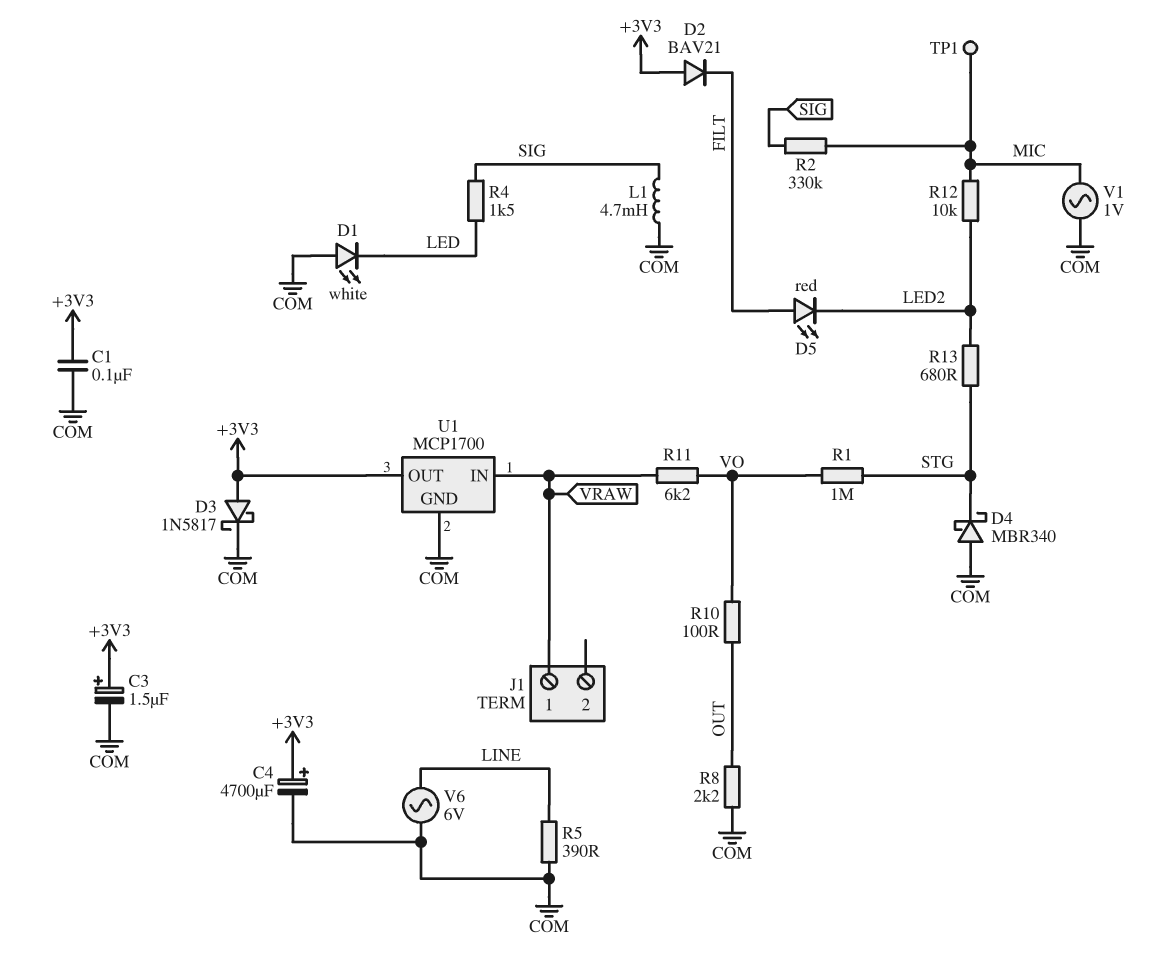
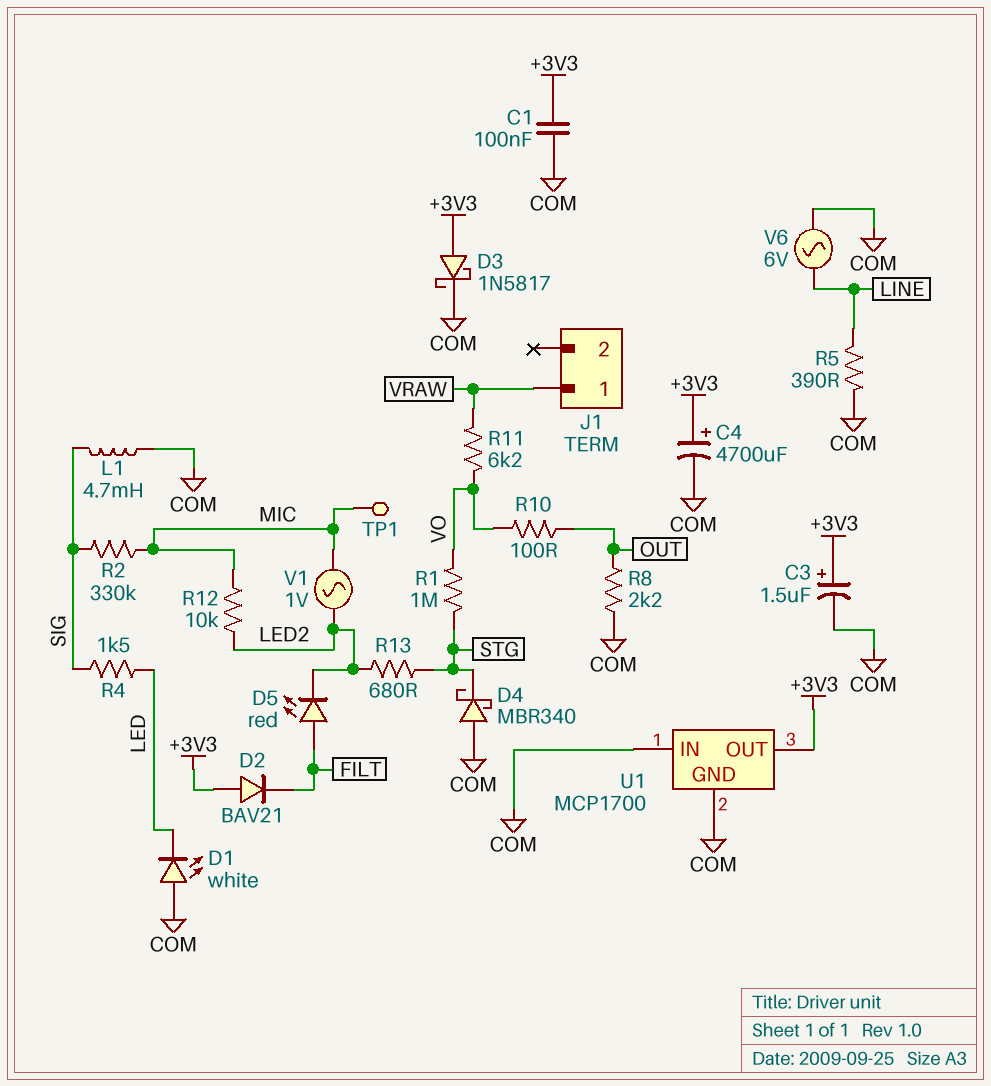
U1 pin IN: VRAW -> COM
V1: AC 1V (COM, MIC) -> AC 1V (LED2, MIC)

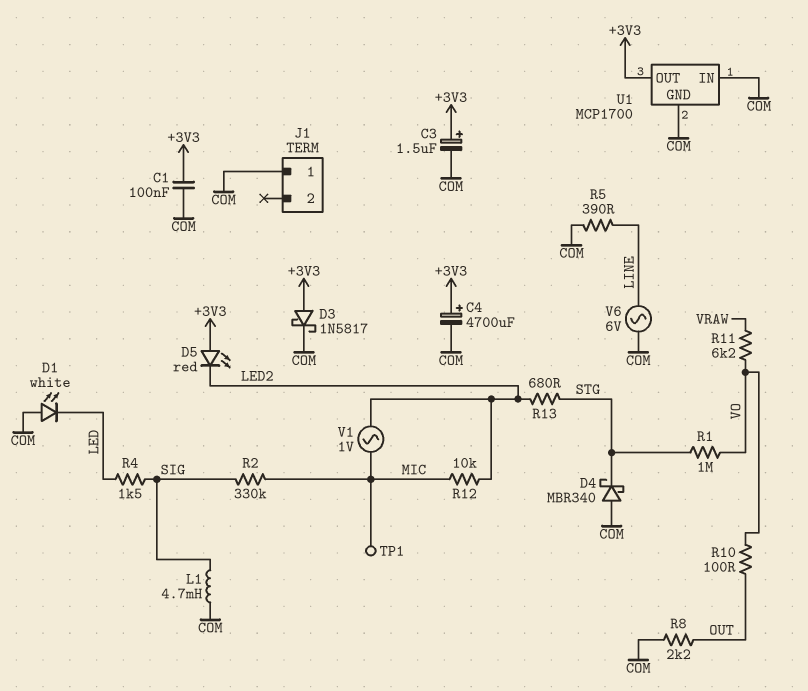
D2: diode BAV21 (A +3V3, K FILT) -> none
D5: LED red (A FILT, K LED2) -> LED red (A +3V3, K LED2)
J1 pin 1: VRAW -> COM

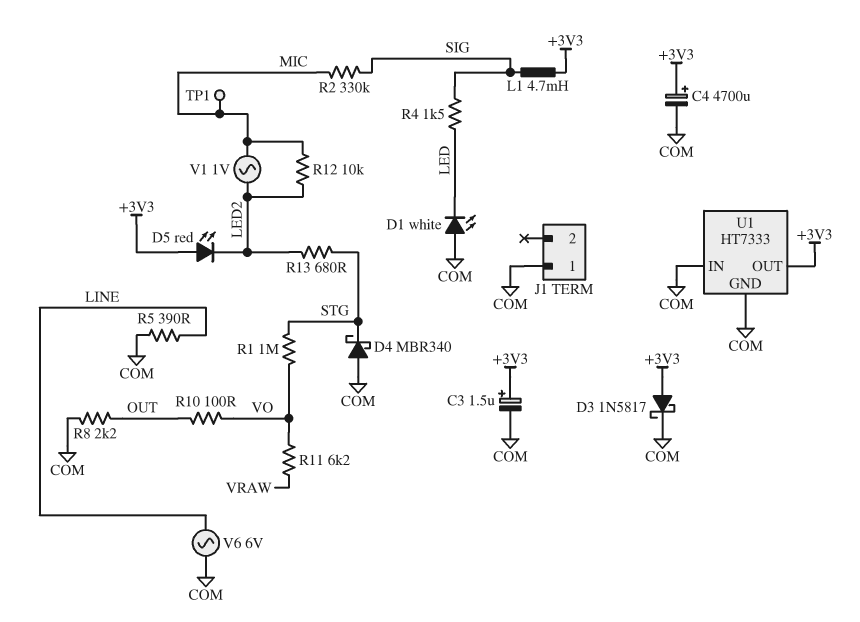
C1: 100nF (+3V3, COM) -> none
L1: 4.7mH (COM, SIG) -> 4.7mH (+3V3, SIG)
U1: MCP1700 -> HT7333

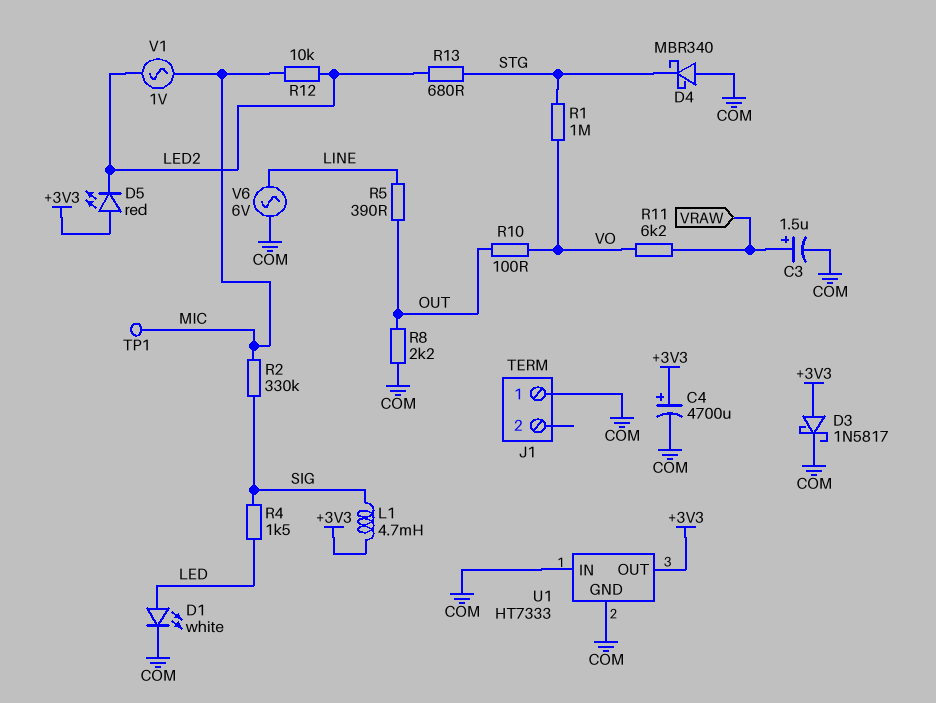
C3: 1.5uF (plus +3V3, minus COM) -> 1.5uF (plus VRAW, minus COM)
D1: LED white (A COM, K LED) -> LED white (A LED, K COM)
R5: 390 (COM, LINE) -> 390 (LINE, OUT)

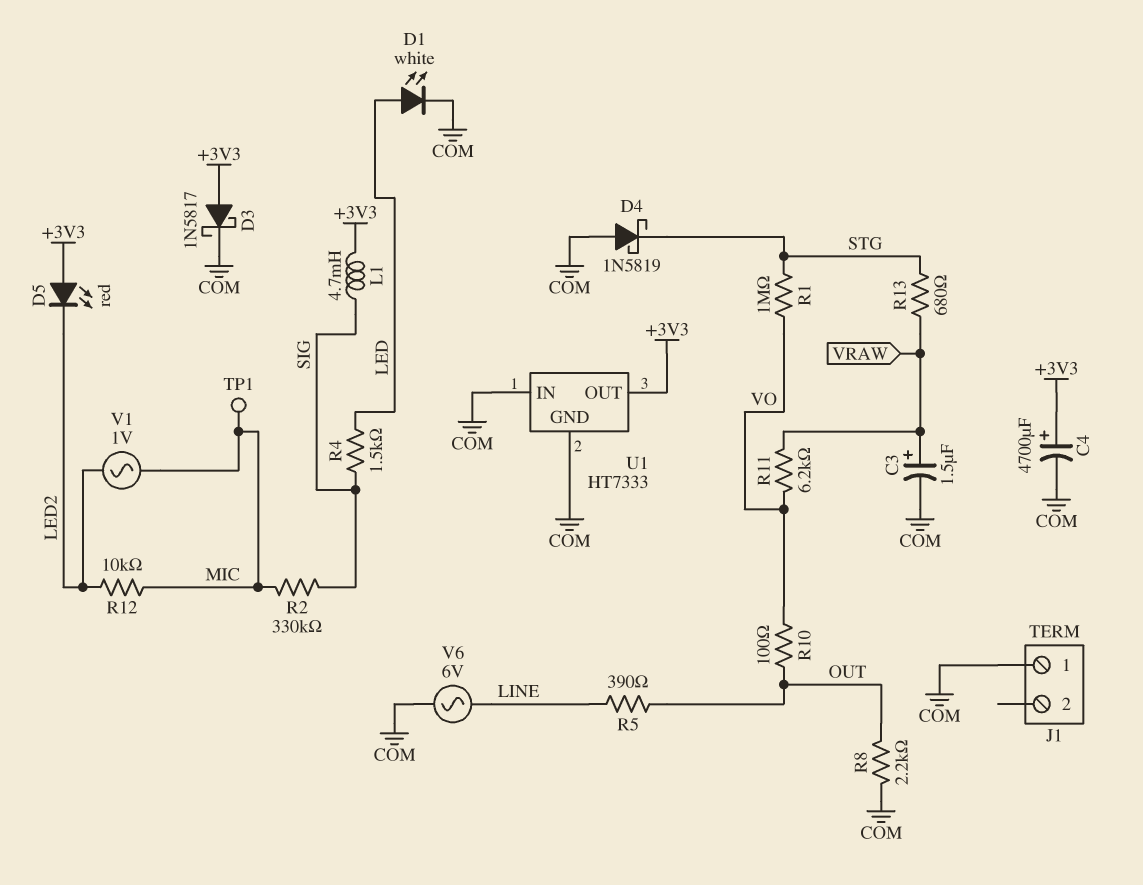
D4: schottky MBR340 (A COM, K STG) -> schottky 1N5819 (A COM, K STG)
R13: 680 (LED2, STG) -> 680 (STG, VRAW)

